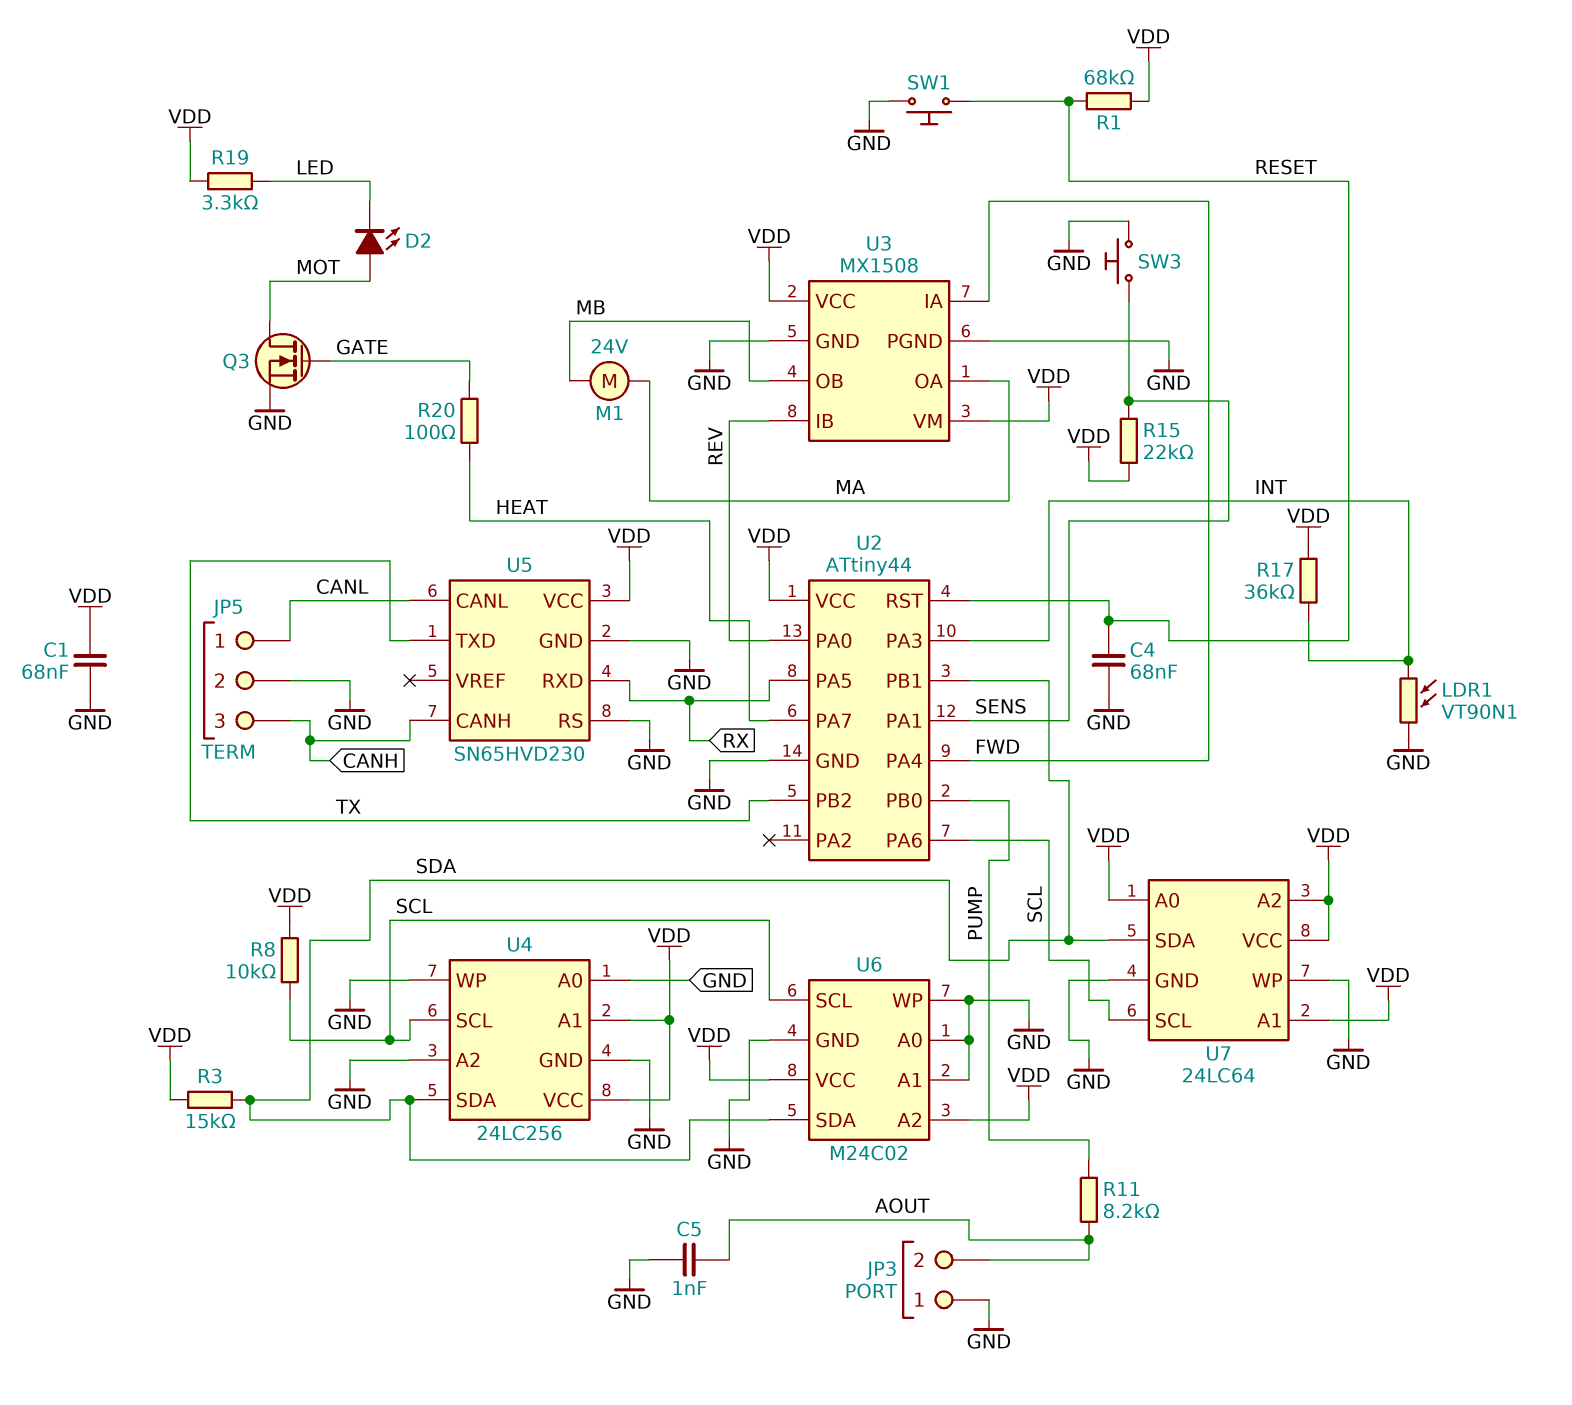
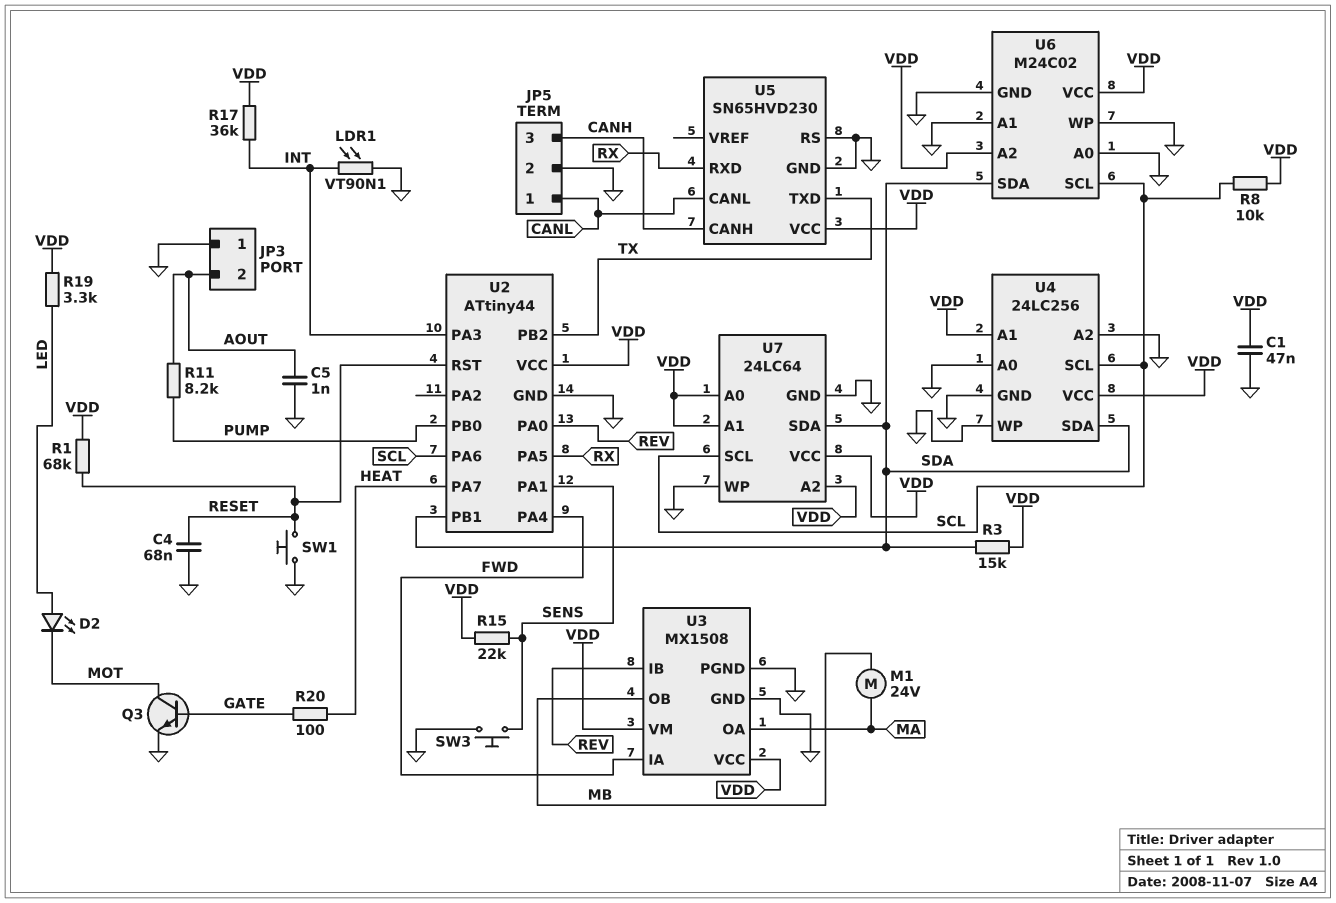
C1: 68nF (GND, VDD) -> 47nF (GND, VDD)
D2: LED (A MOT, K LED) -> LED (A LED, K MOT)
Q3: NMOS (G GATE, D MOT, S GND) -> NPN (B GATE, C MOT, E GND)

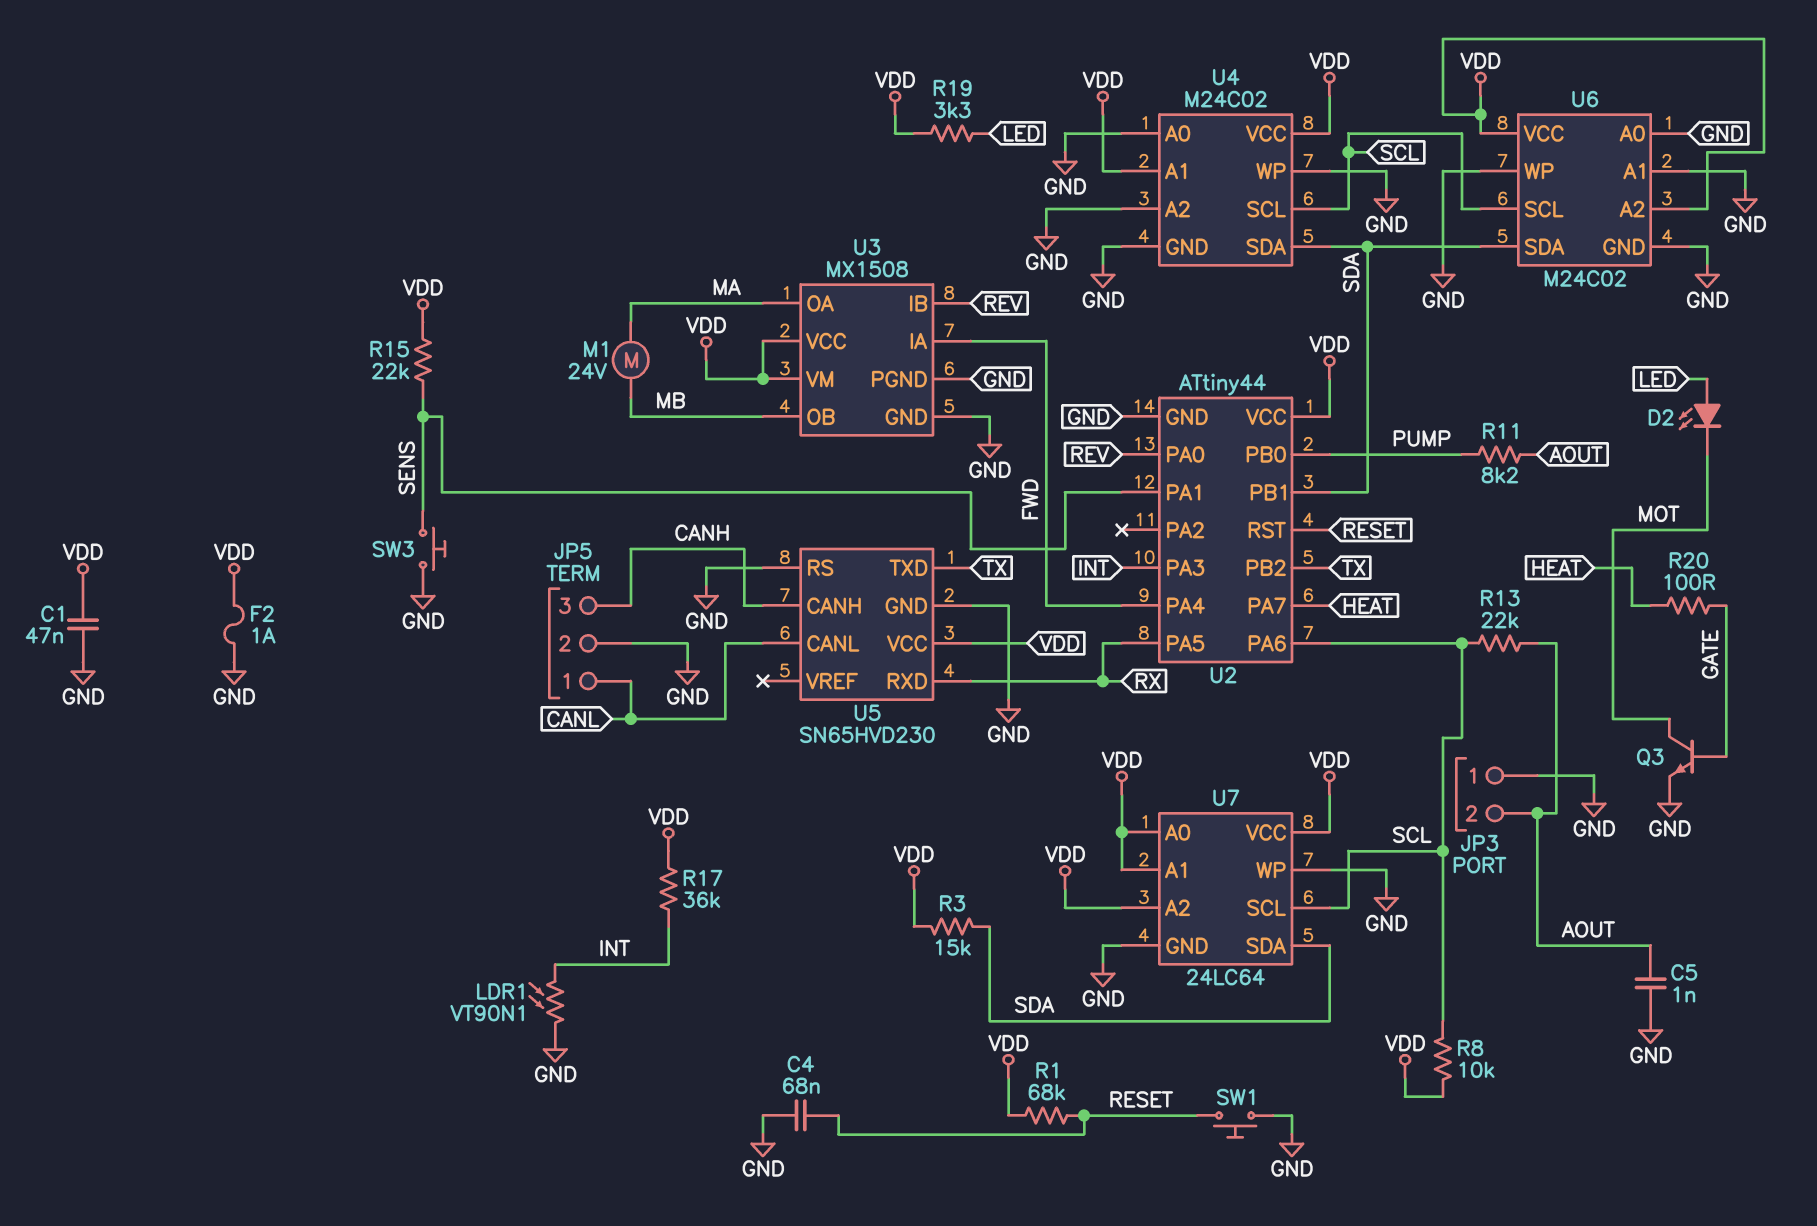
F2: none -> 1A (GND, VDD)
R13: none -> 22k (AOUT, SCL)
U4: 24LC256 -> M24C02

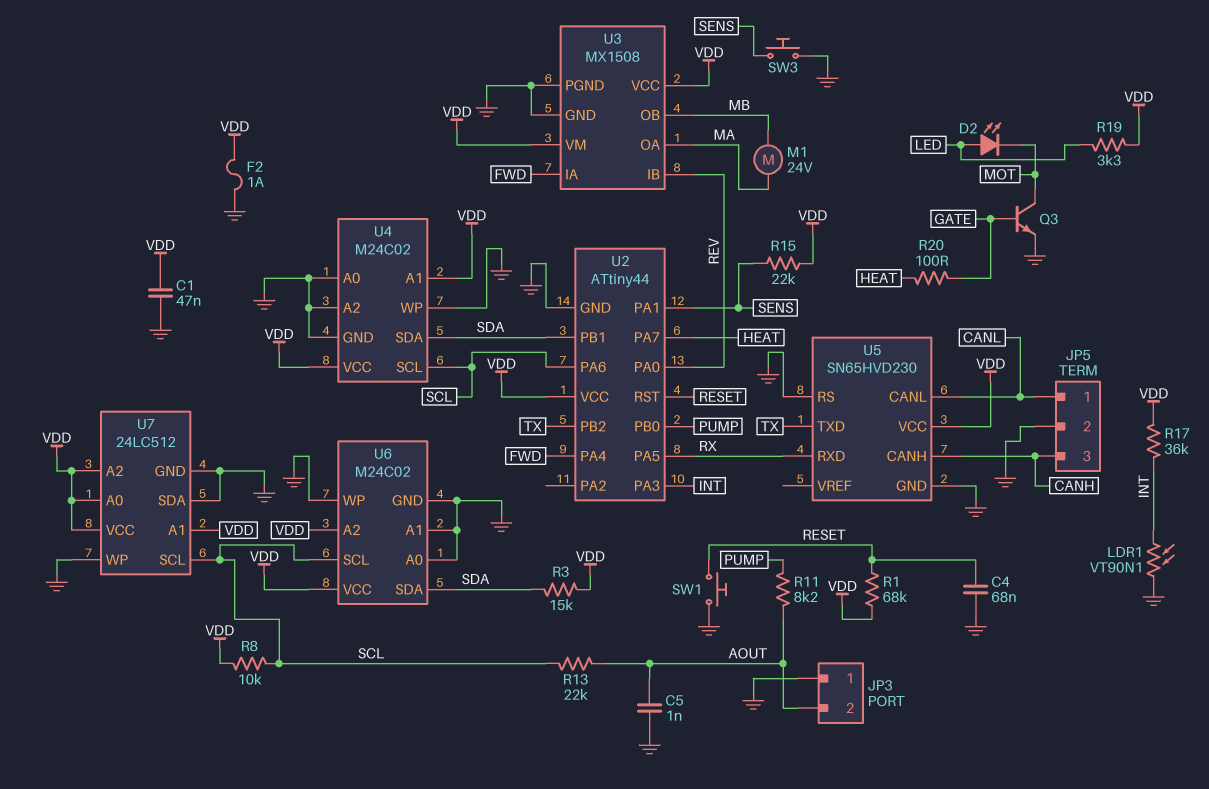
U7: 24LC64 -> 24LC512
U7 pin SDA: SDA -> GND

